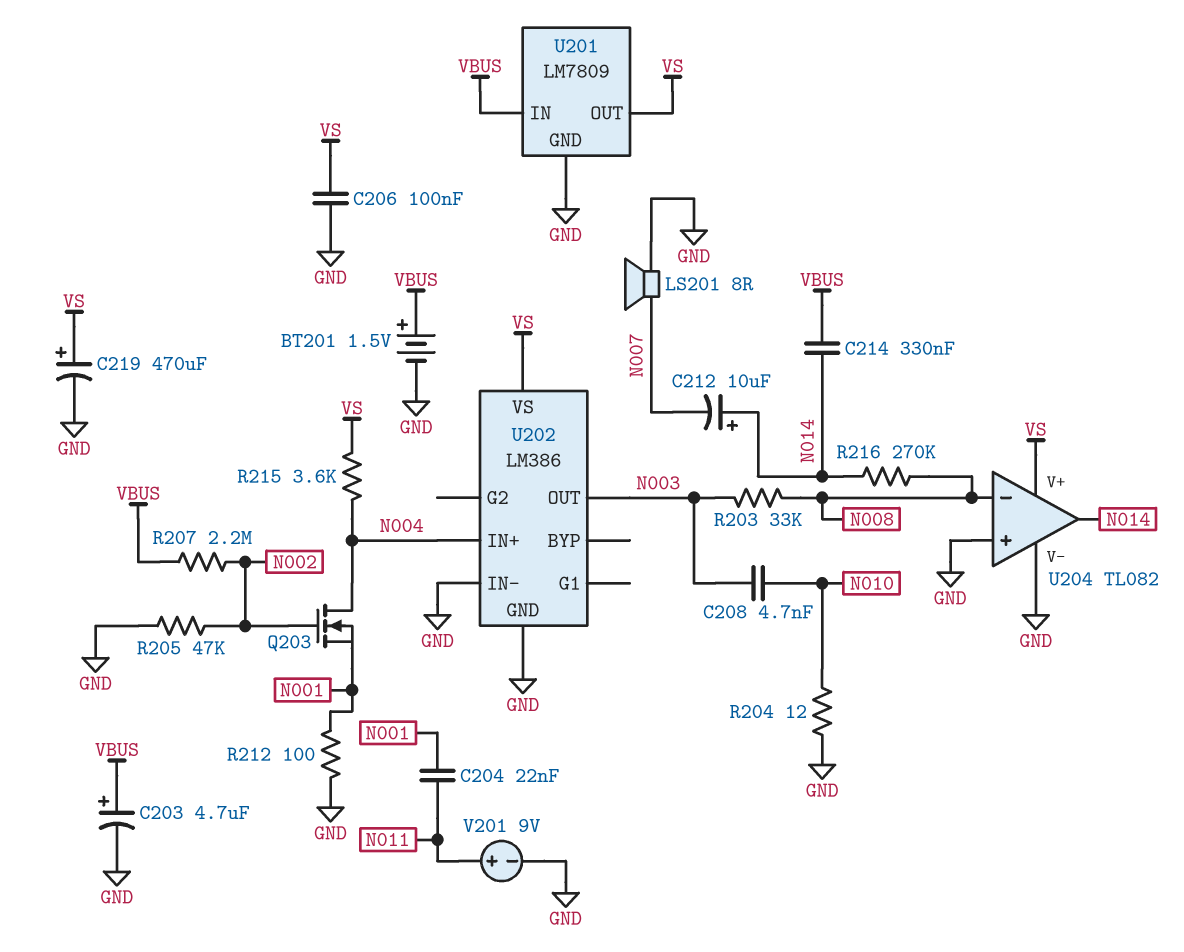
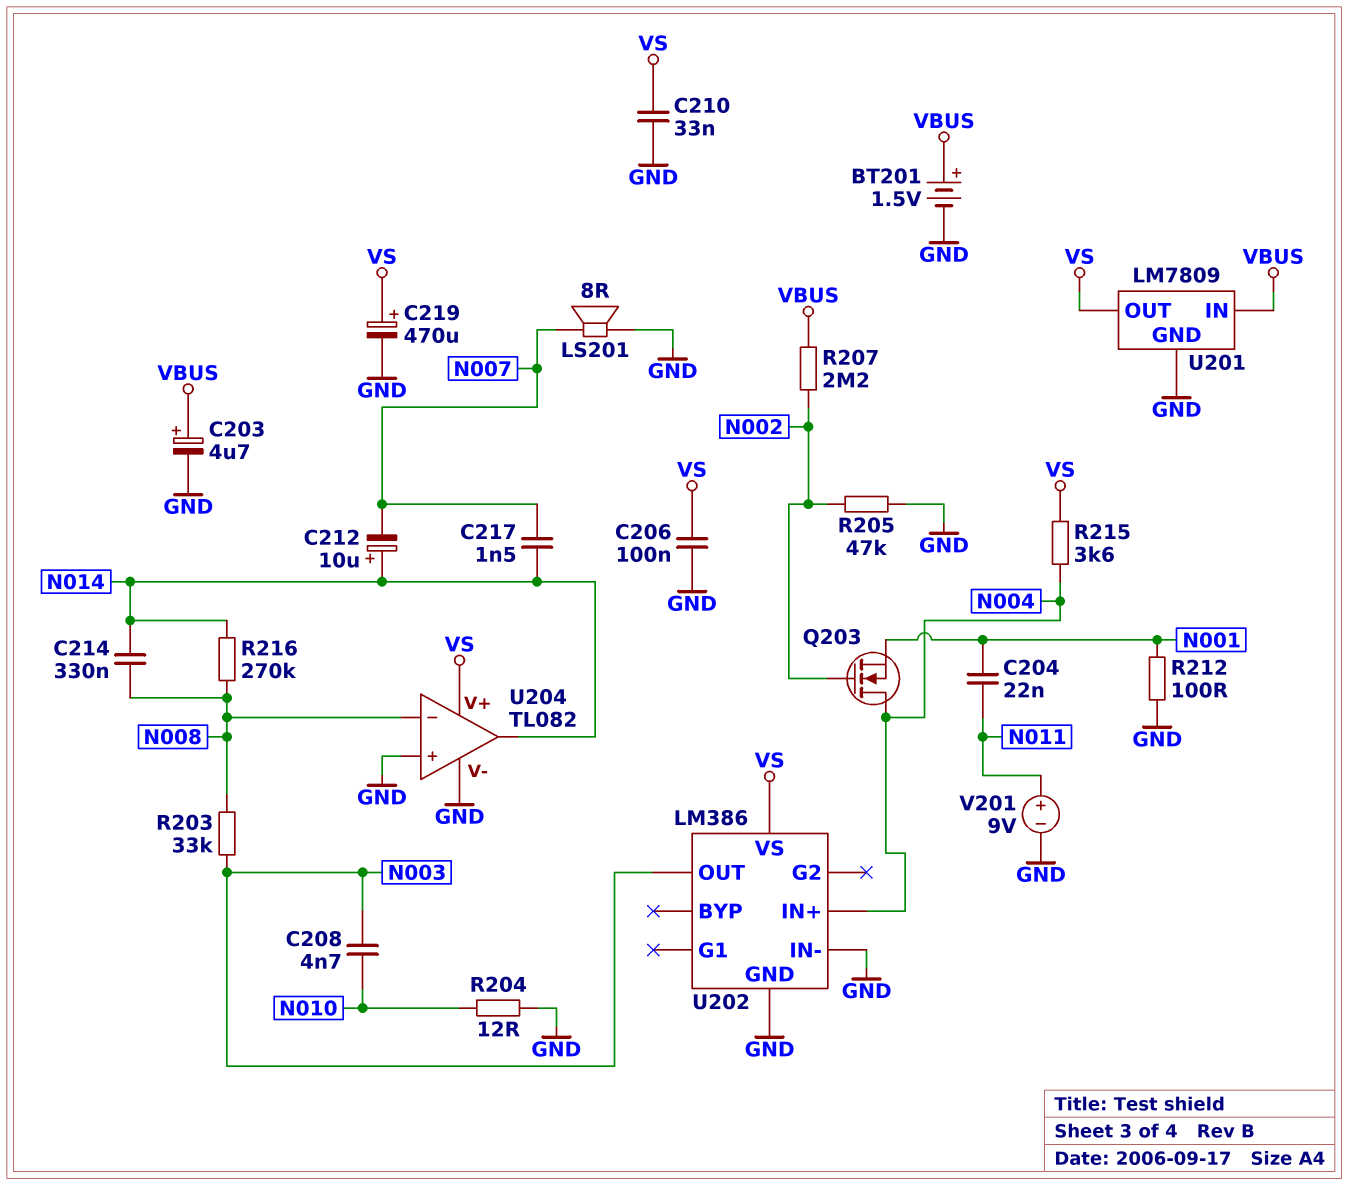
C210: none -> 33nF (GND, VS)
C214: 330nF (N014, VBUS) -> 330nF (N008, N014)
C217: none -> 1.5nF (N007, N014)

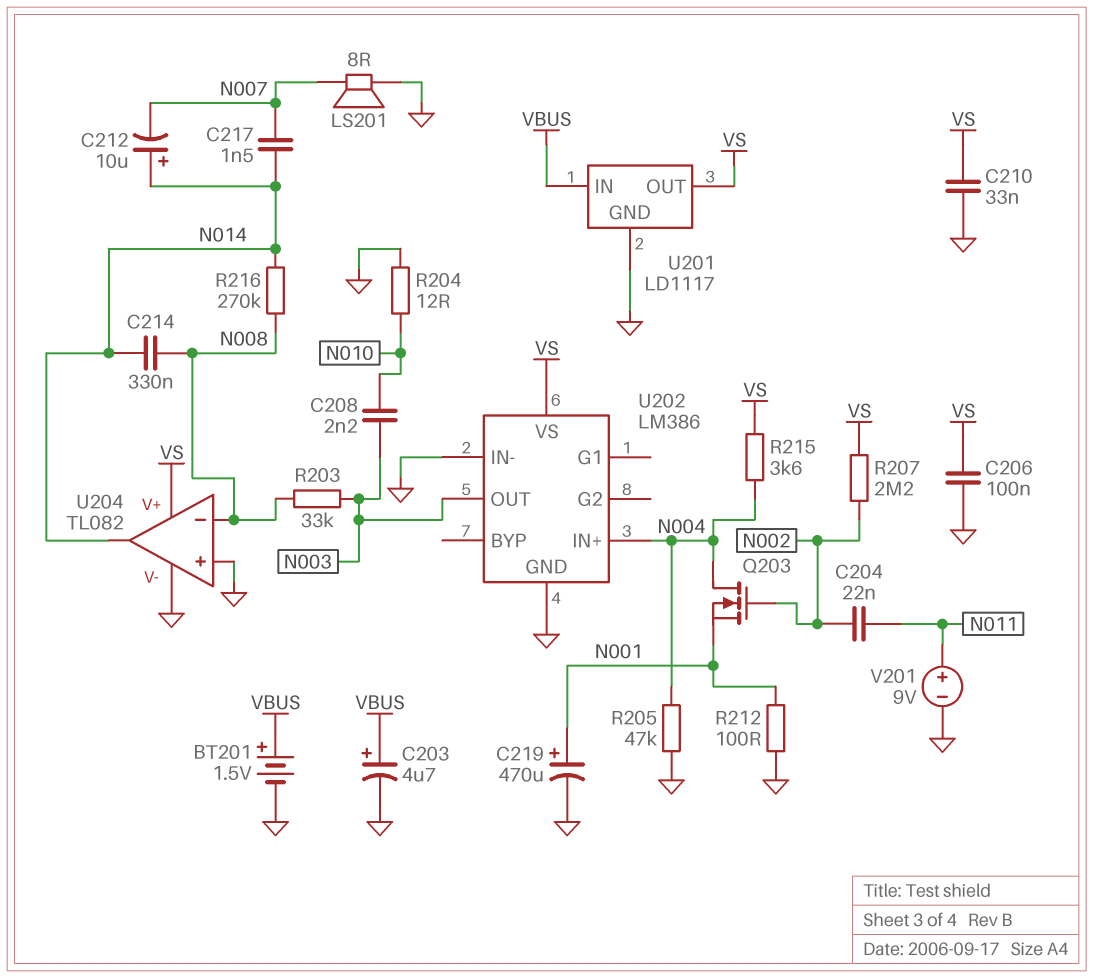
C204: 22nF (N001, N011) -> 22nF (N002, N011)
C208: 4.7nF (N003, N010) -> 2.2nF (N003, N010)
C219: 470uF (plus VS, minus GND) -> 470uF (plus N001, minus GND)
R205: 47k (GND, N002) -> 47k (GND, N004)
R207: 2.2M (N002, VBUS) -> 2.2M (N002, VS)
U201: LM7809 -> LD1117

